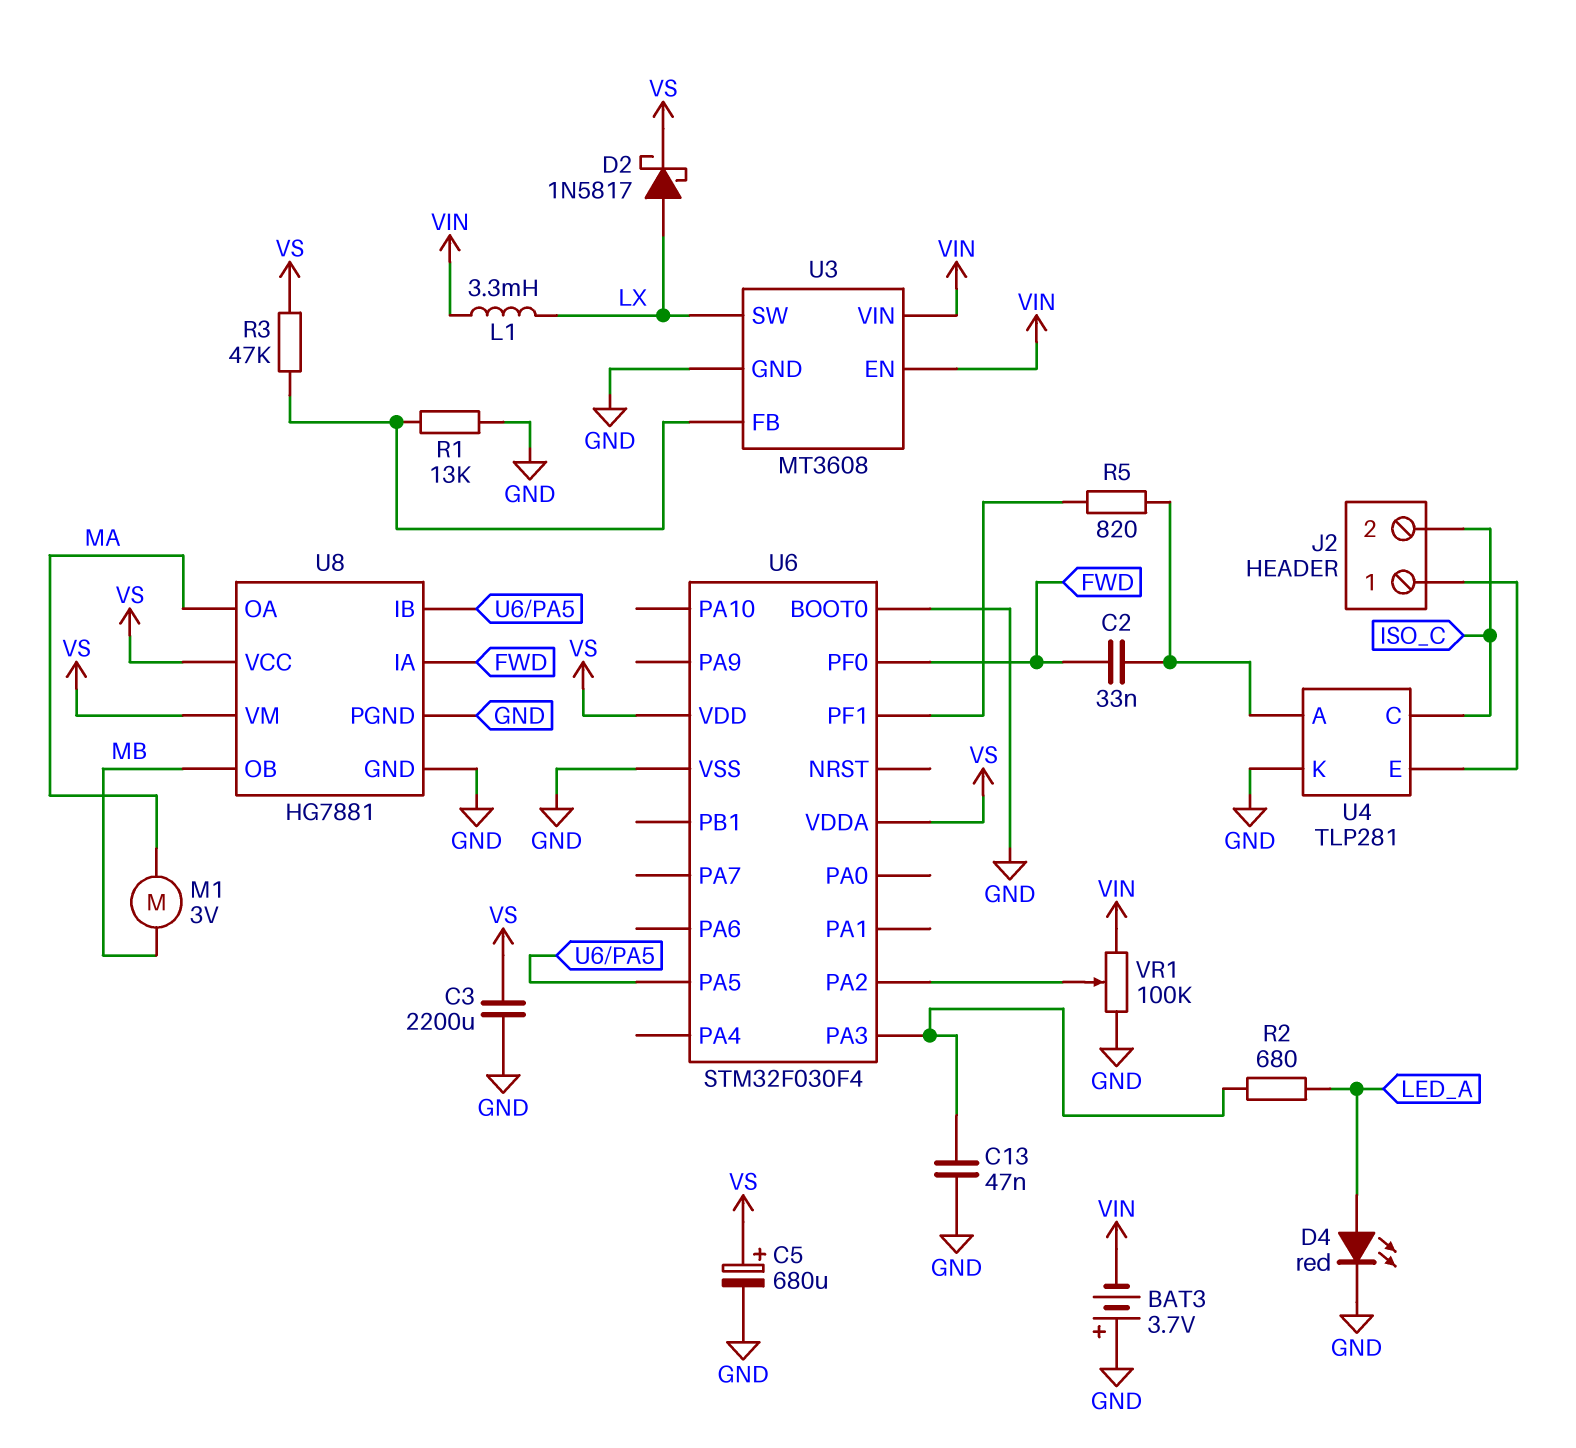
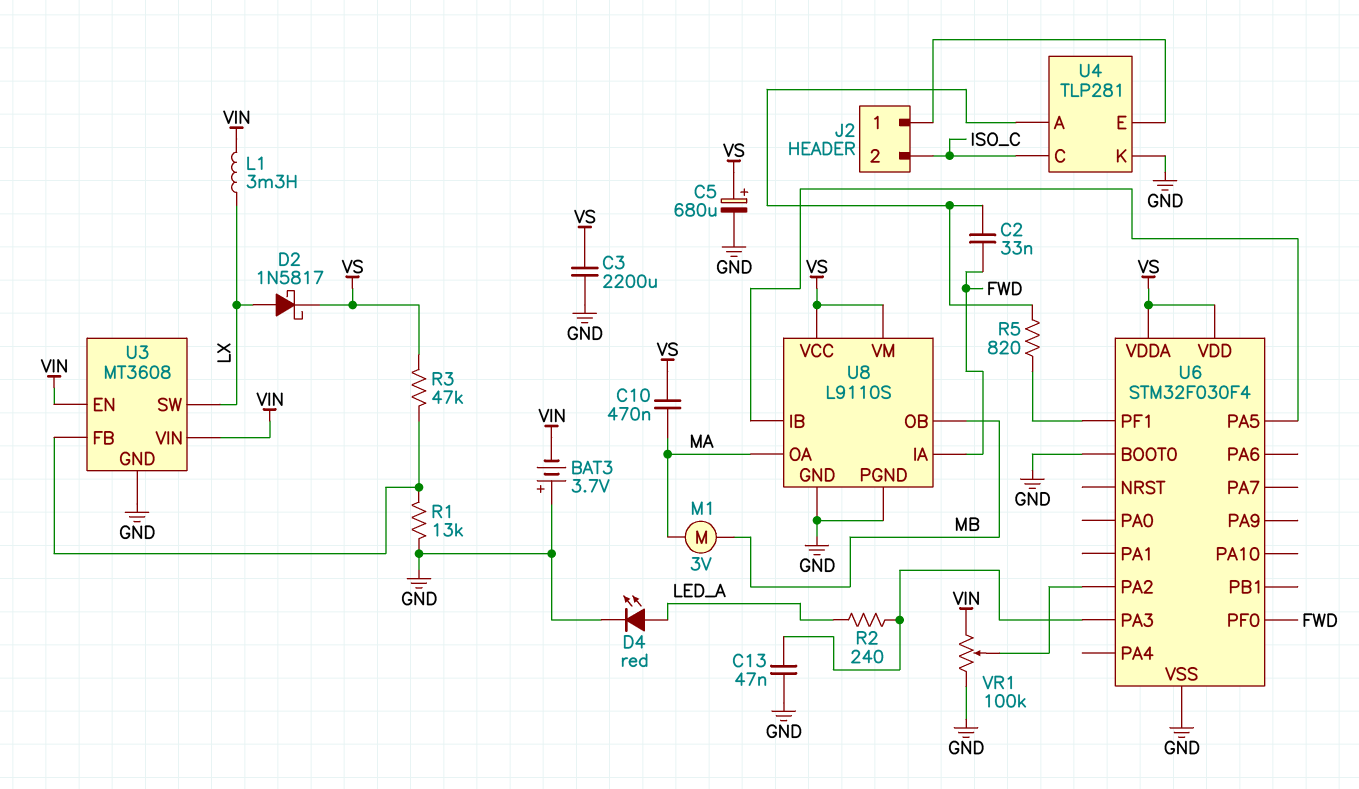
C10: none -> 470nF (MA, VS)
R2: 680 (LED_A, U6/PA3) -> 240 (LED_A, U6/PA3)
U8: HG7881 -> L9110S

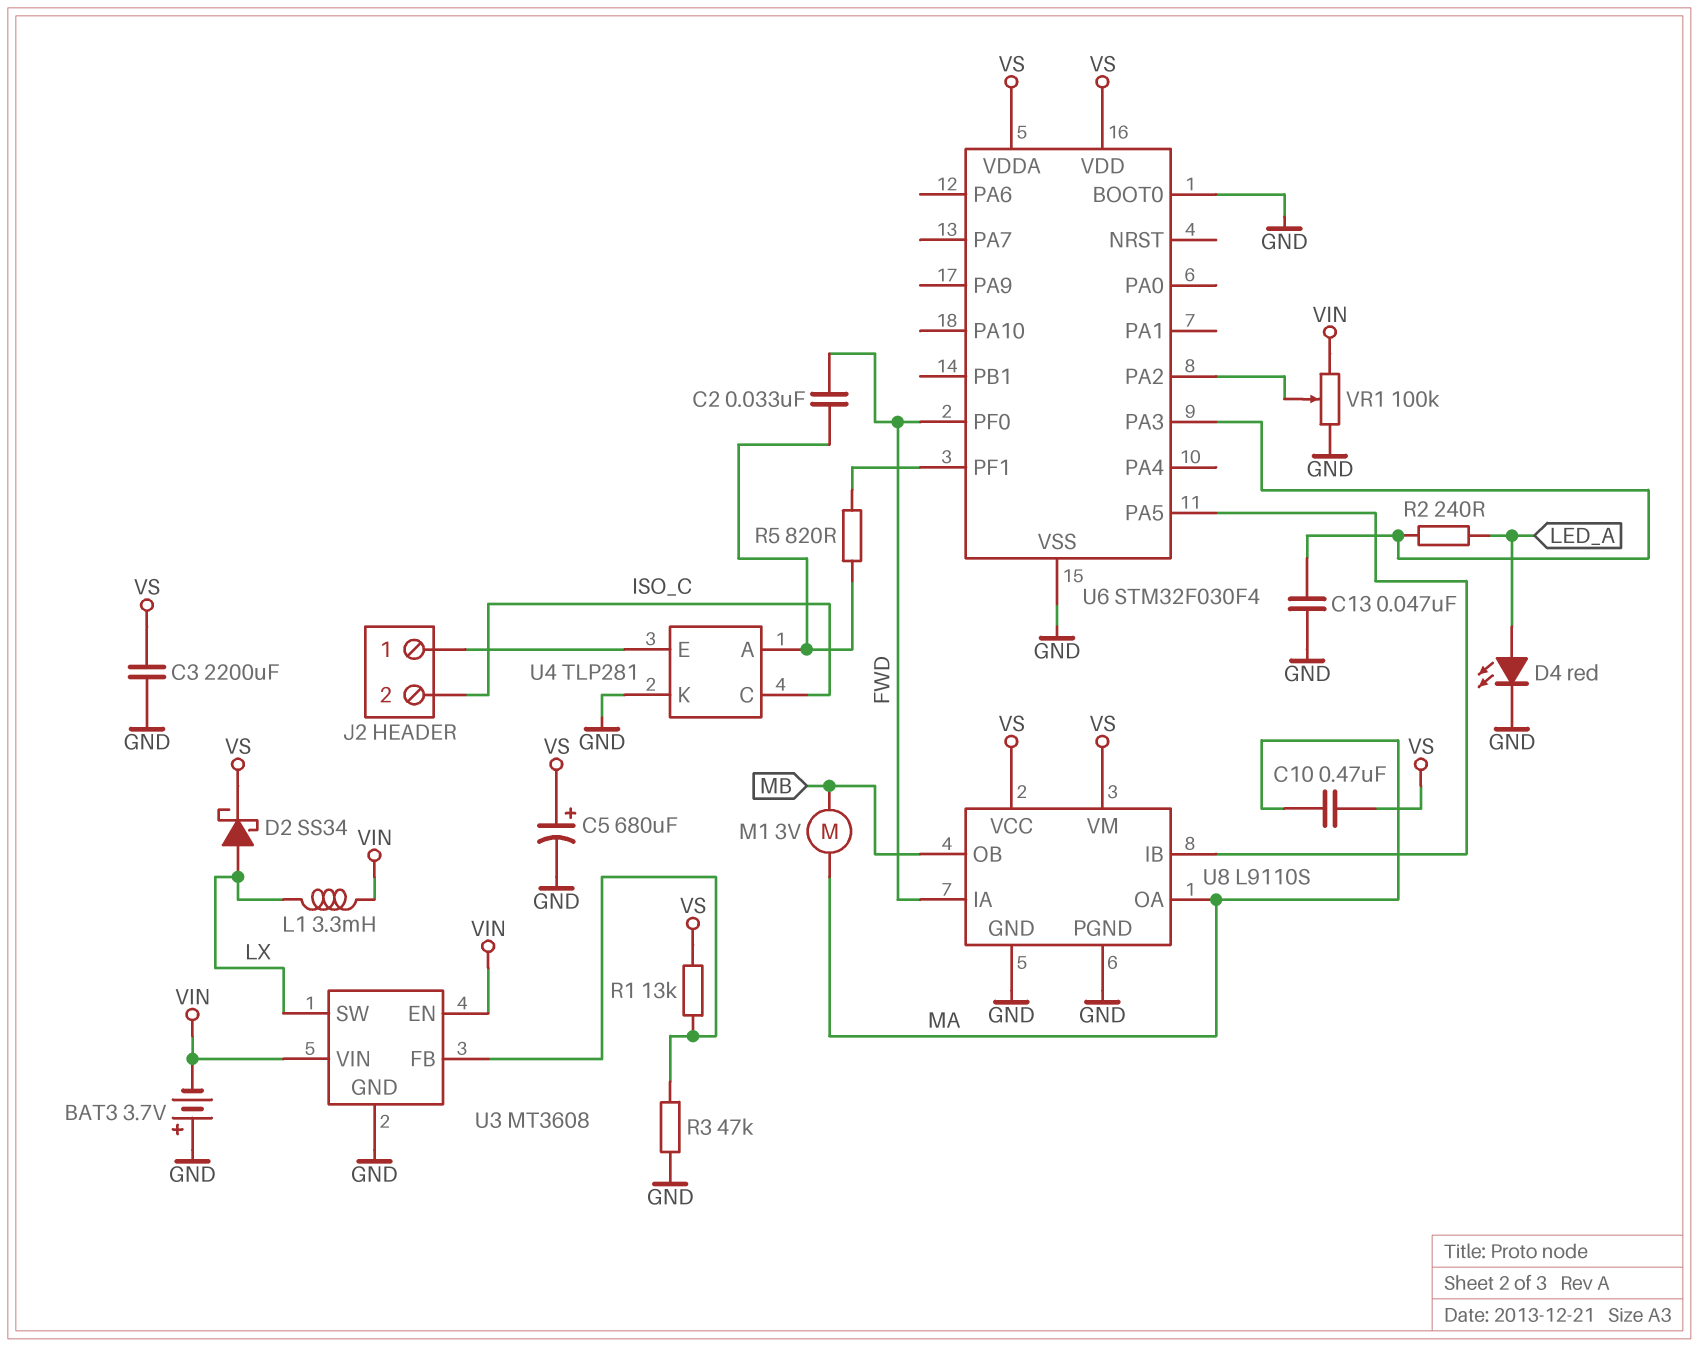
D2: schottky 1N5817 (A LX, K VS) -> schottky SS34 (A LX, K VS)
R1: 13k (GND, U3/FB) -> 13k (U3/FB, VS)
R3: 47k (U3/FB, VS) -> 47k (GND, U3/FB)

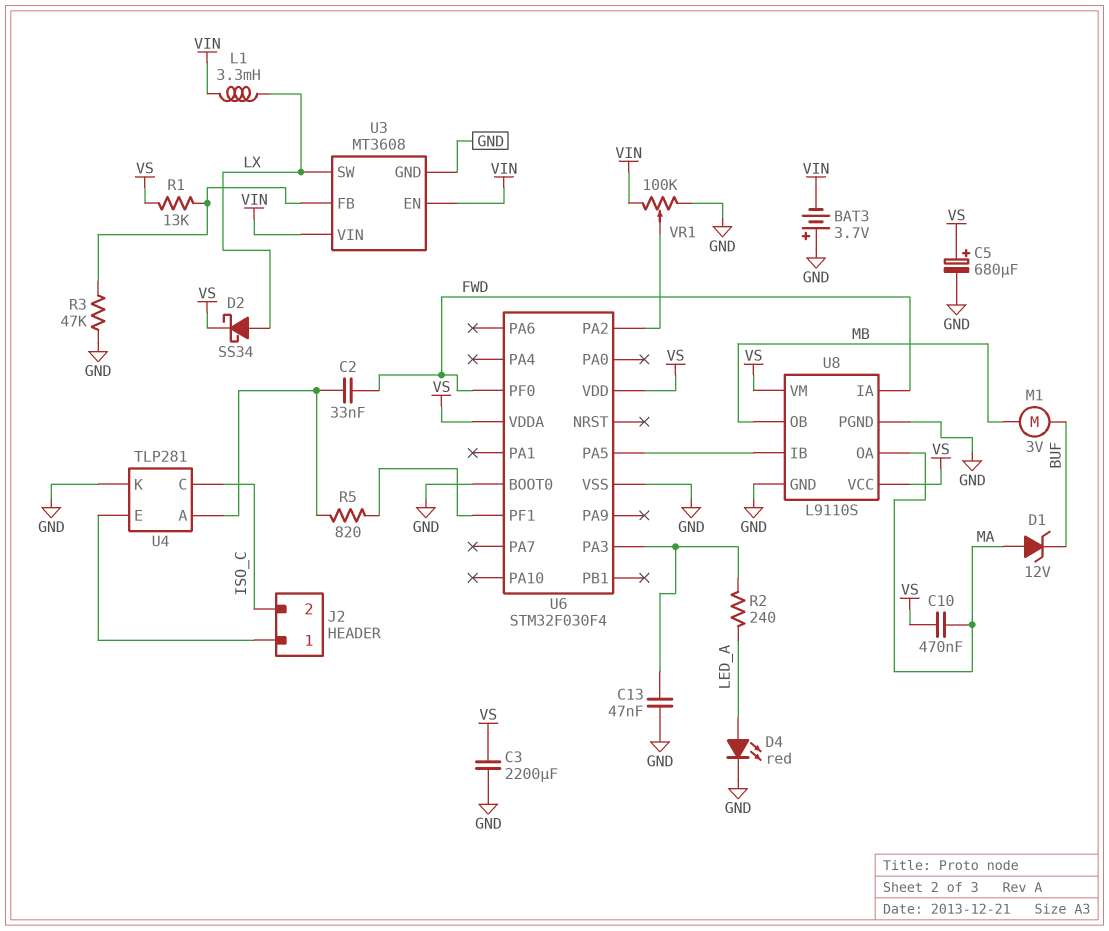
D1: none -> zener 12V (A MA, K BUF)
M1: motor 3V (MA, MB) -> motor 3V (BUF, MB)

